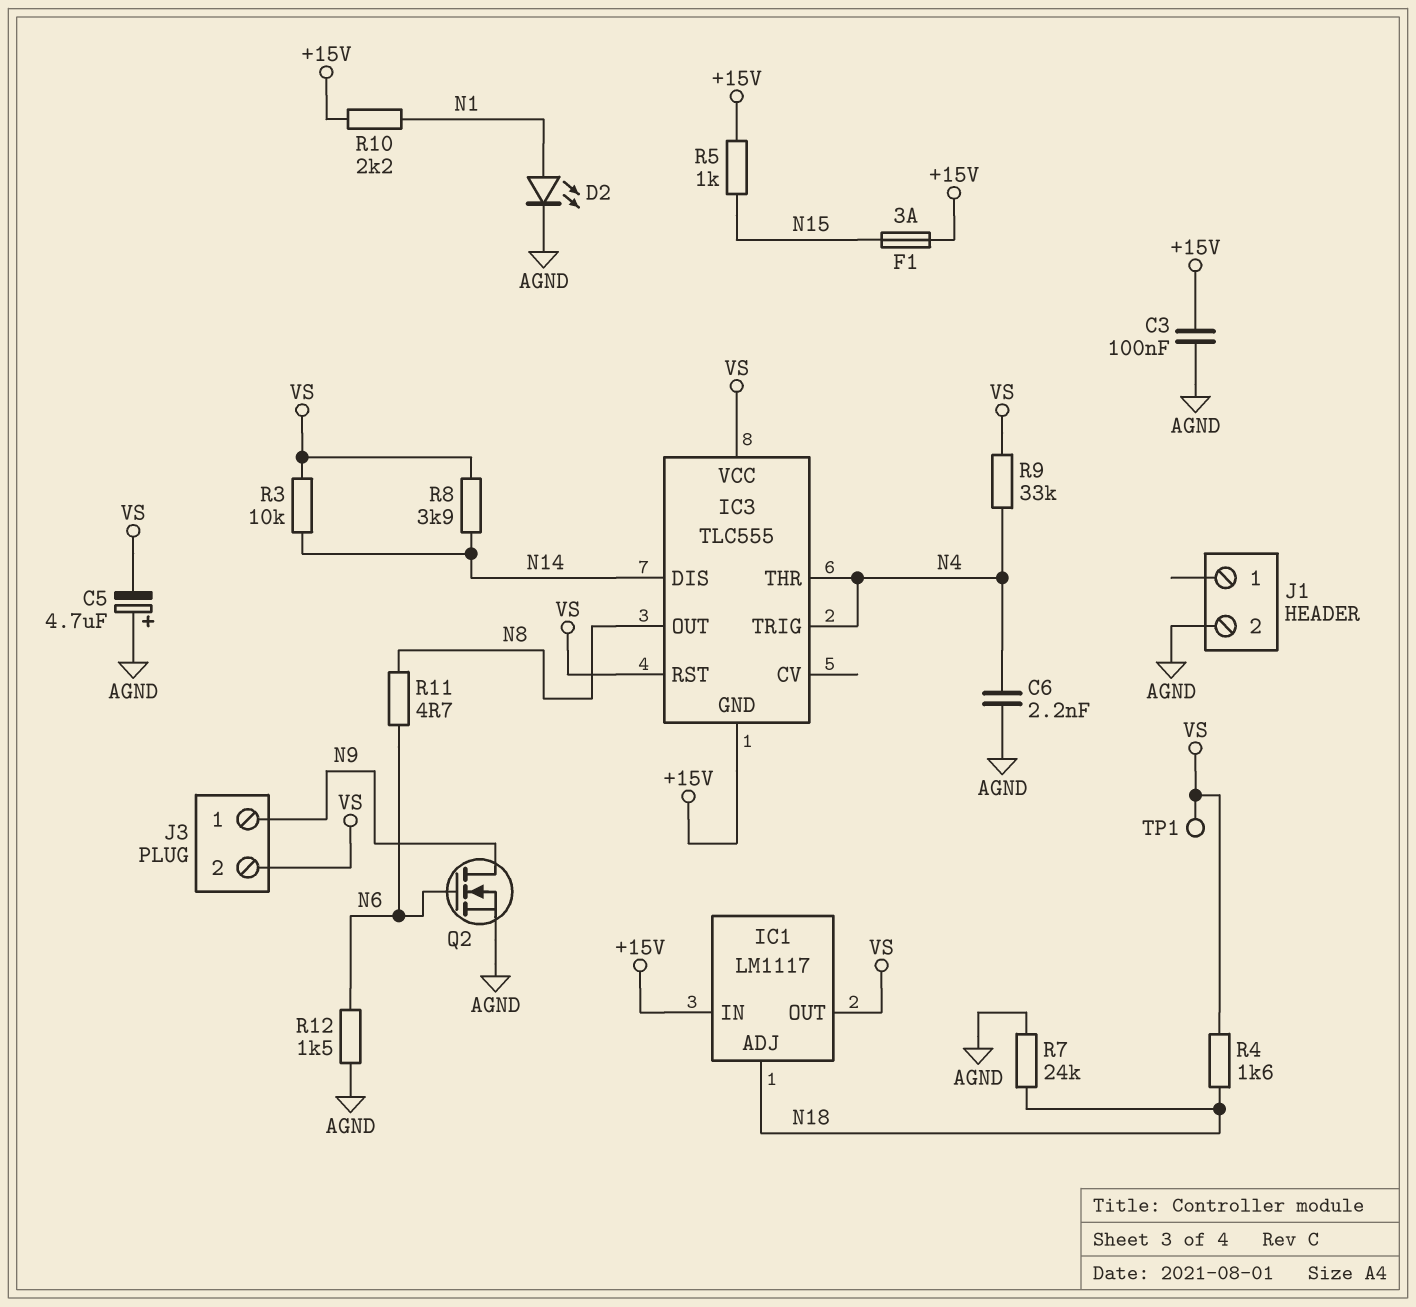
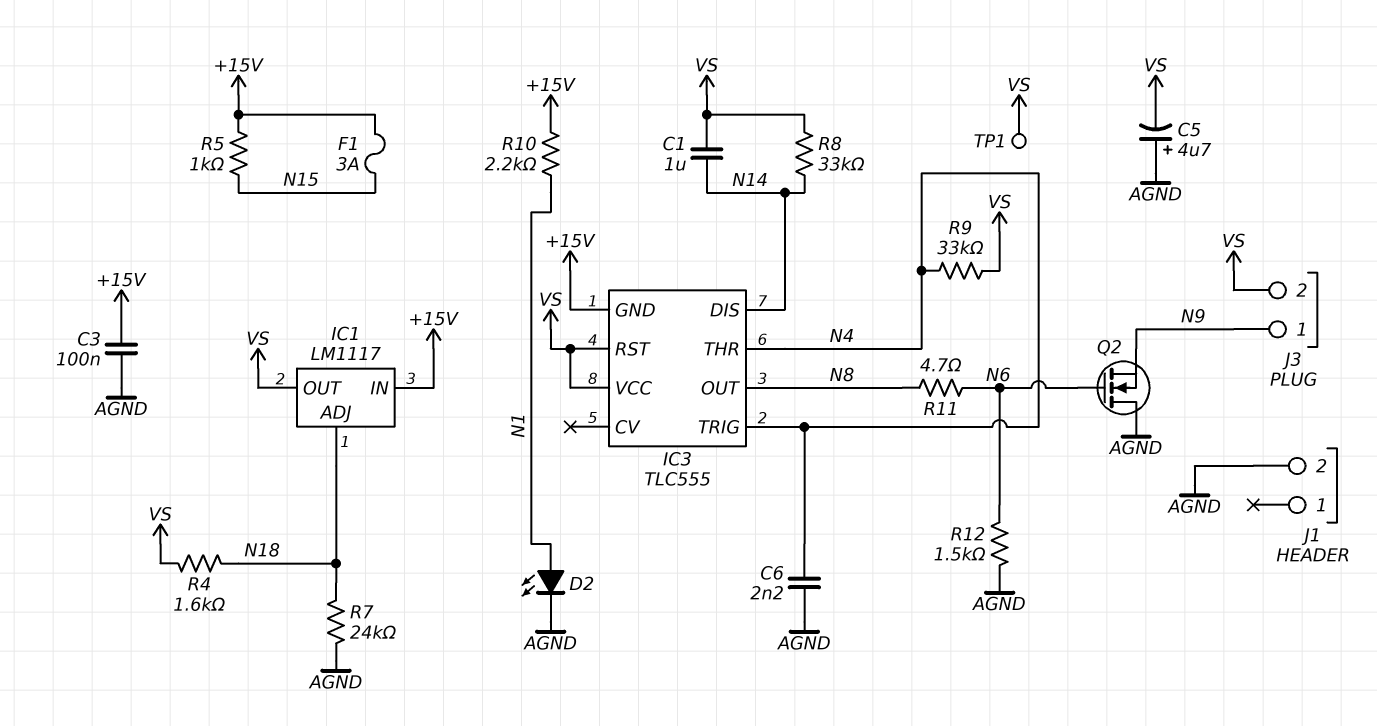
C1: none -> 1uF (N14, VS)
Q2: NMOS (G N6, D N9, S AGND) -> NMOS (G N6, D AGND, S N9)
R3: 10k (N14, VS) -> none
R8: 3.9k (N14, VS) -> 33k (N14, VS)

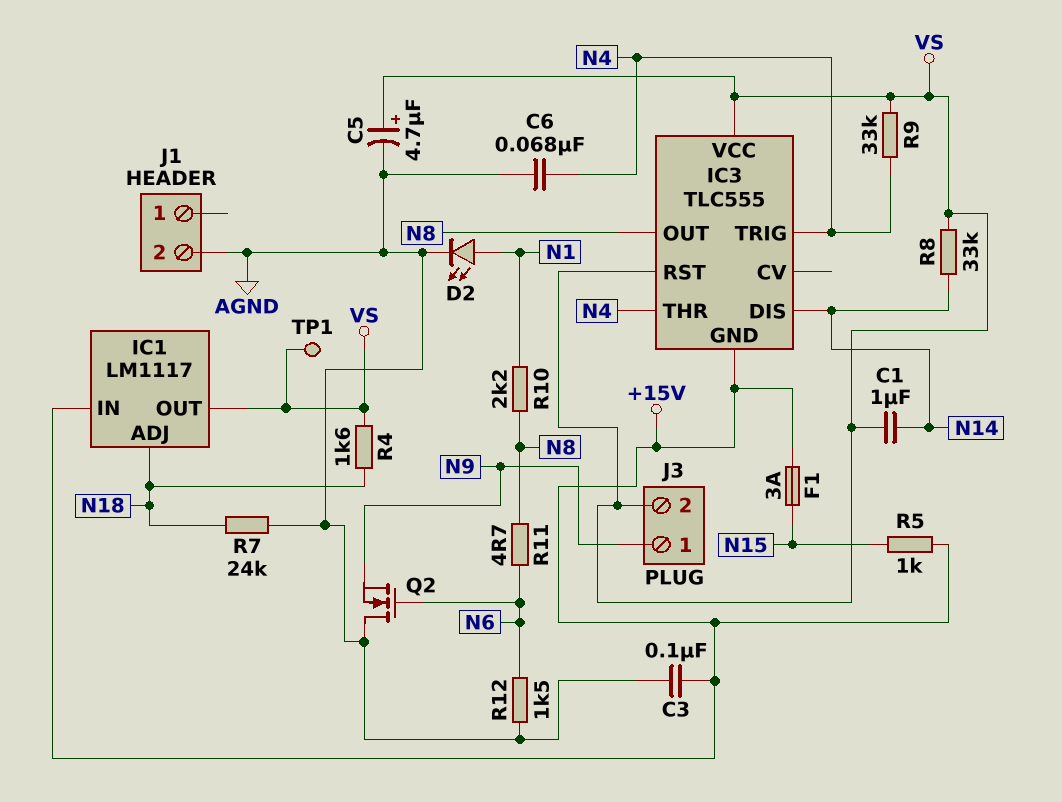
C5: 4.7uF (plus AGND, minus VS) -> 4.7uF (plus VS, minus AGND)
C6: 2.2nF (AGND, N4) -> 68nF (AGND, N4)
R10: 2.2k (+15V, N1) -> 2.2k (N1, N8)

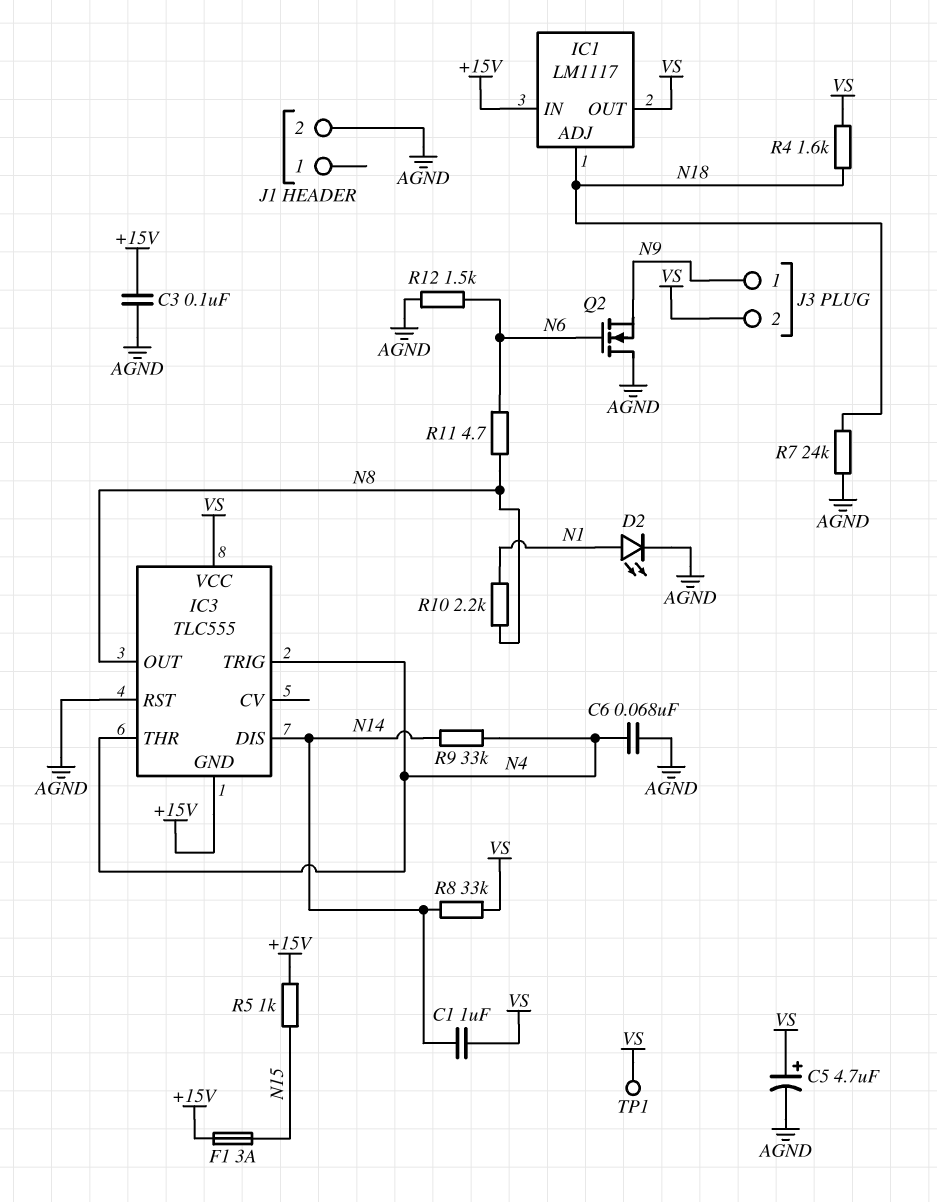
IC3 pin RST: VS -> AGND
R9: 33k (N4, VS) -> 33k (N4, N14)

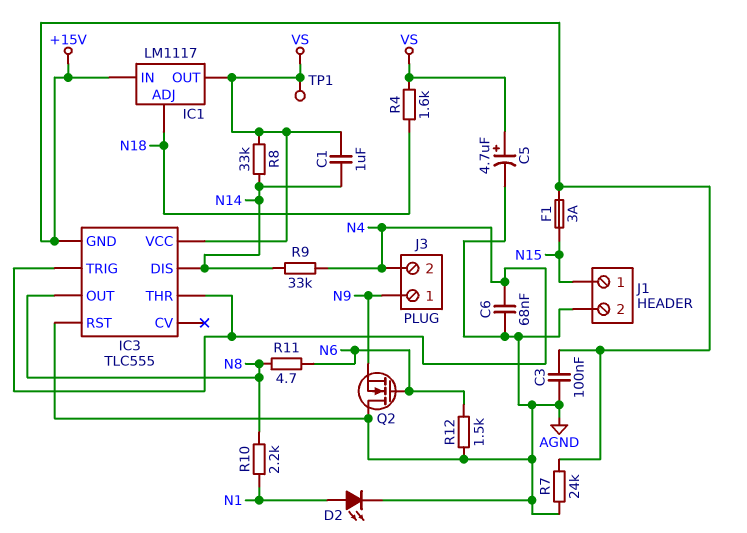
J1 pin 1: none -> N15
J3 pin 2: VS -> N4
R5: 1k (+15V, N15) -> none
R7: 24k (AGND, N18) -> 24k (+15V, AGND)

